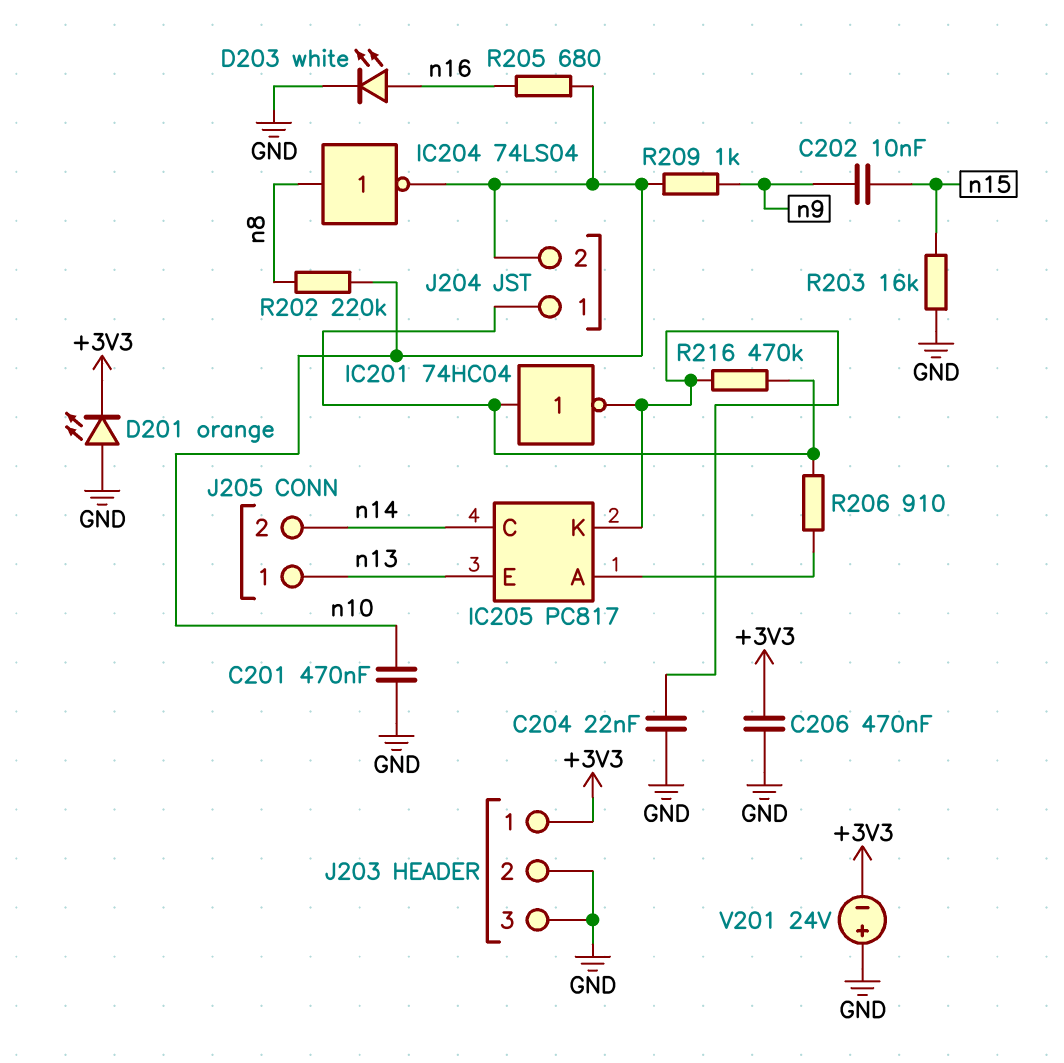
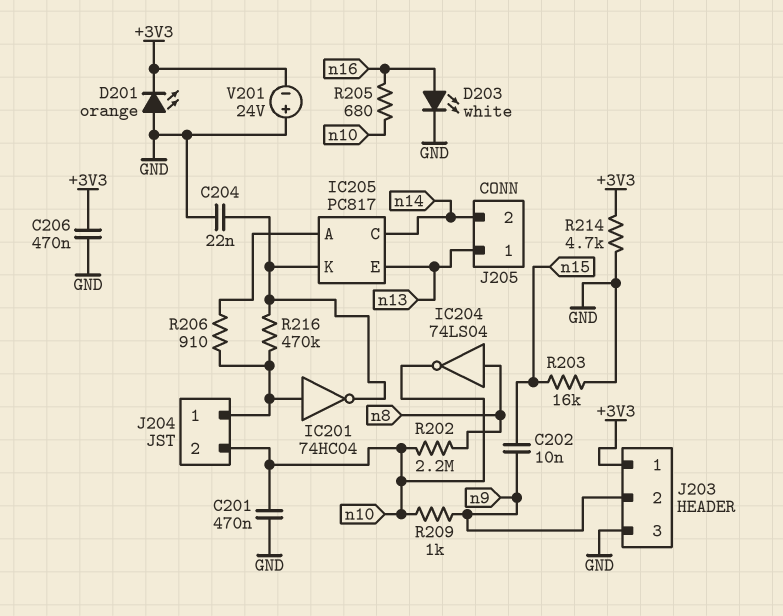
J203 pin 2: GND -> n9
R202: 220k (n8, n10) -> 2.2M (n8, n10)
R214: none -> 4.7k (+3V3, GND)

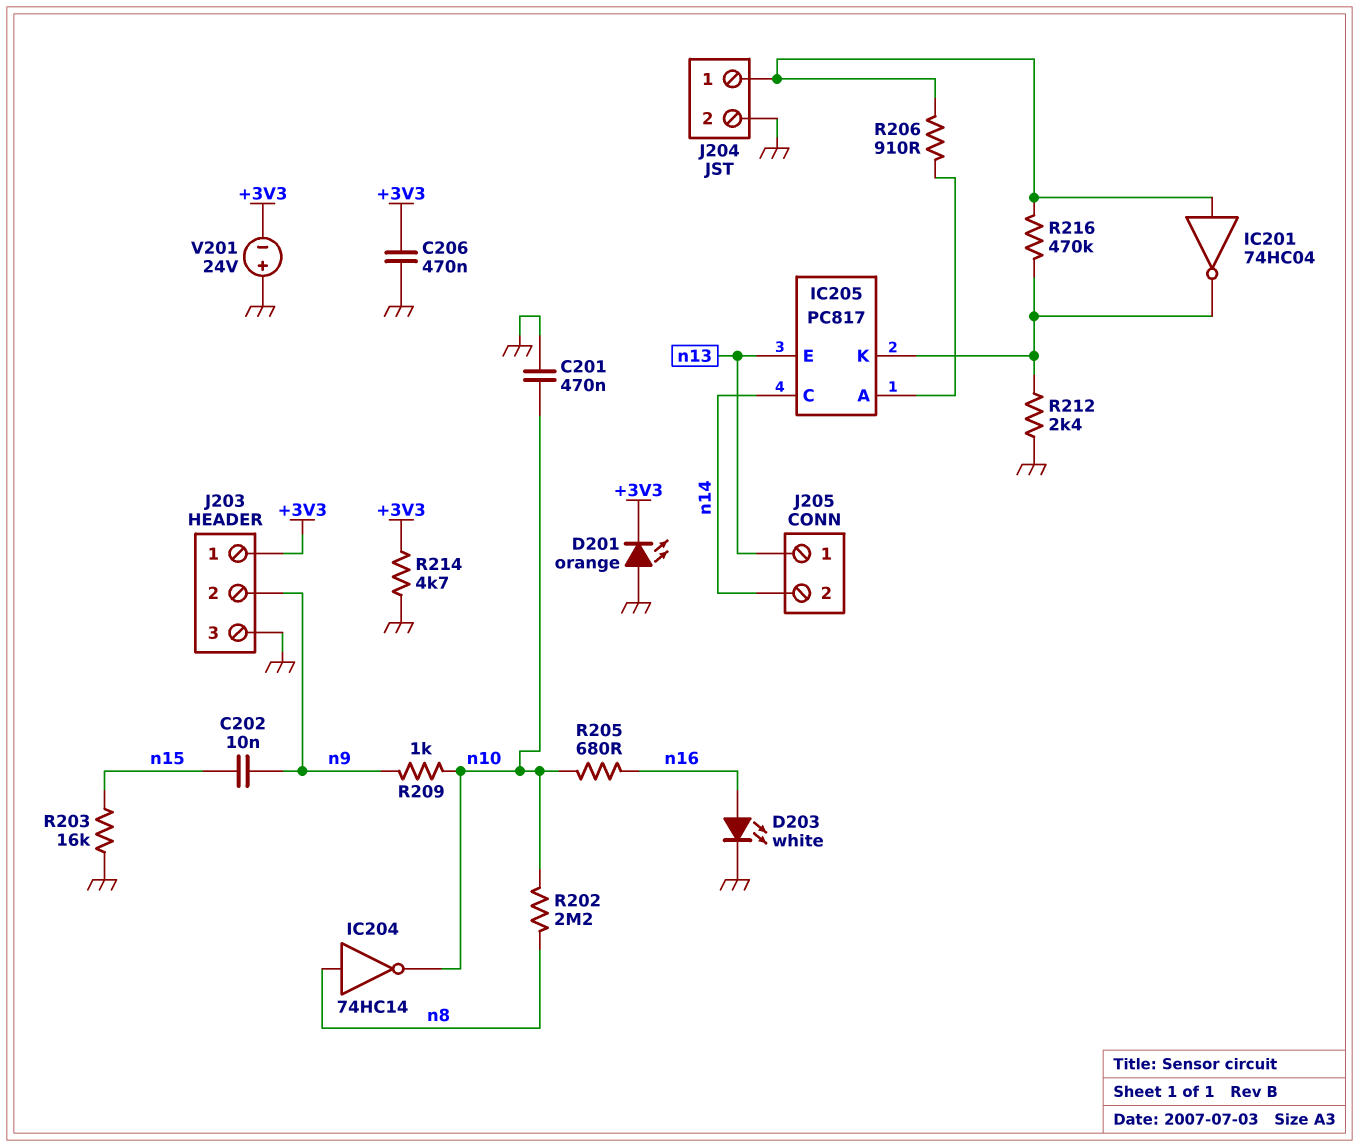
C204: 22nF (GND, IC205/K) -> none
IC204: NOT 74LS04 (in n8, out n10) -> NOT 74HC14 (in n8, out n10)
J204 pin 2: n10 -> GND
R212: none -> 2.4k (GND, IC205/K)

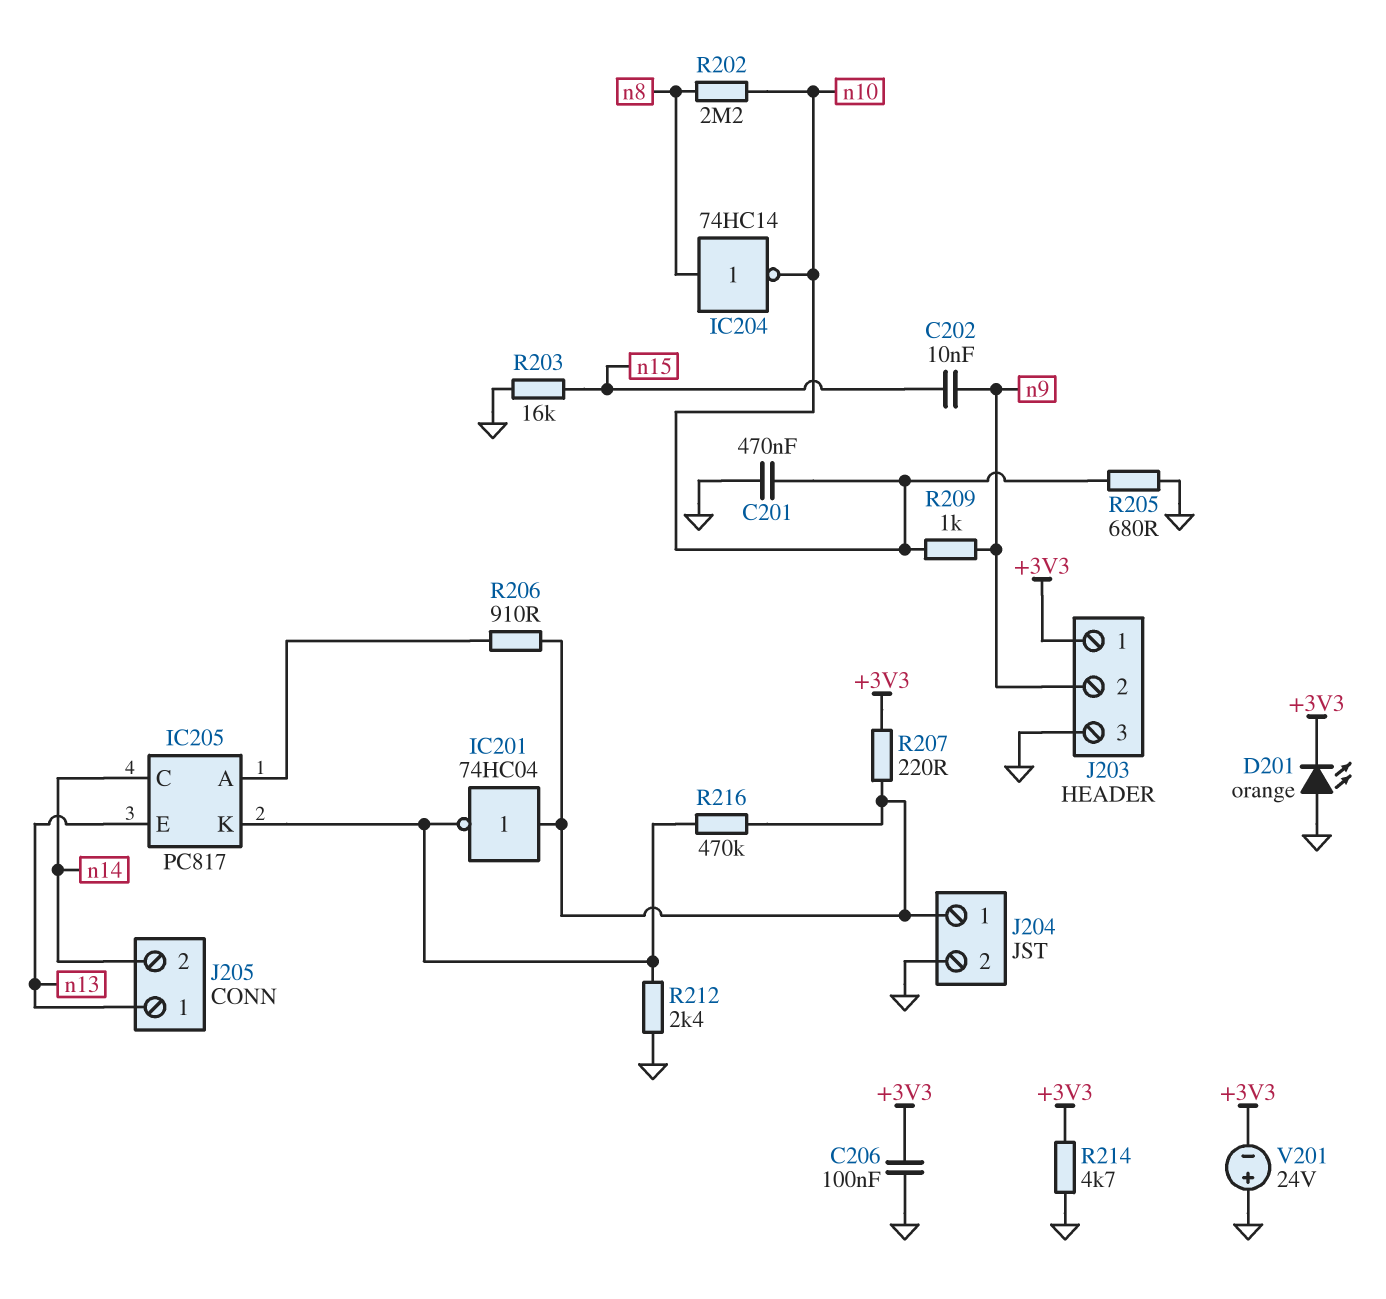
C206: 470nF (+3V3, GND) -> 100nF (+3V3, GND)
D203: LED white (A n16, K GND) -> none
R205: 680 (n10, n16) -> 680 (GND, n10)
R207: none -> 220 (+3V3, J204/1)

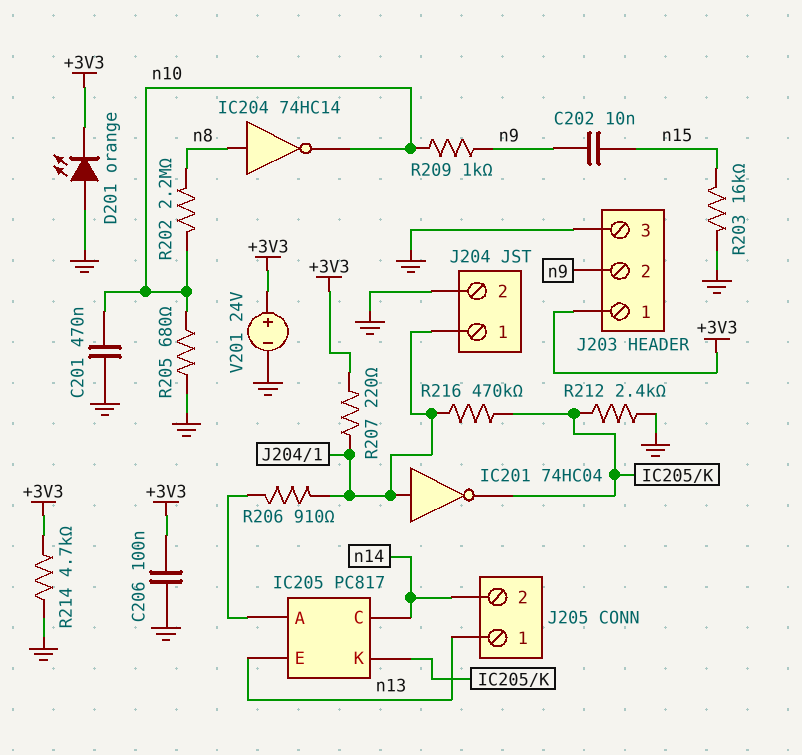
V201: 24V (plus GND, minus +3V3) -> 24V (plus +3V3, minus GND)

